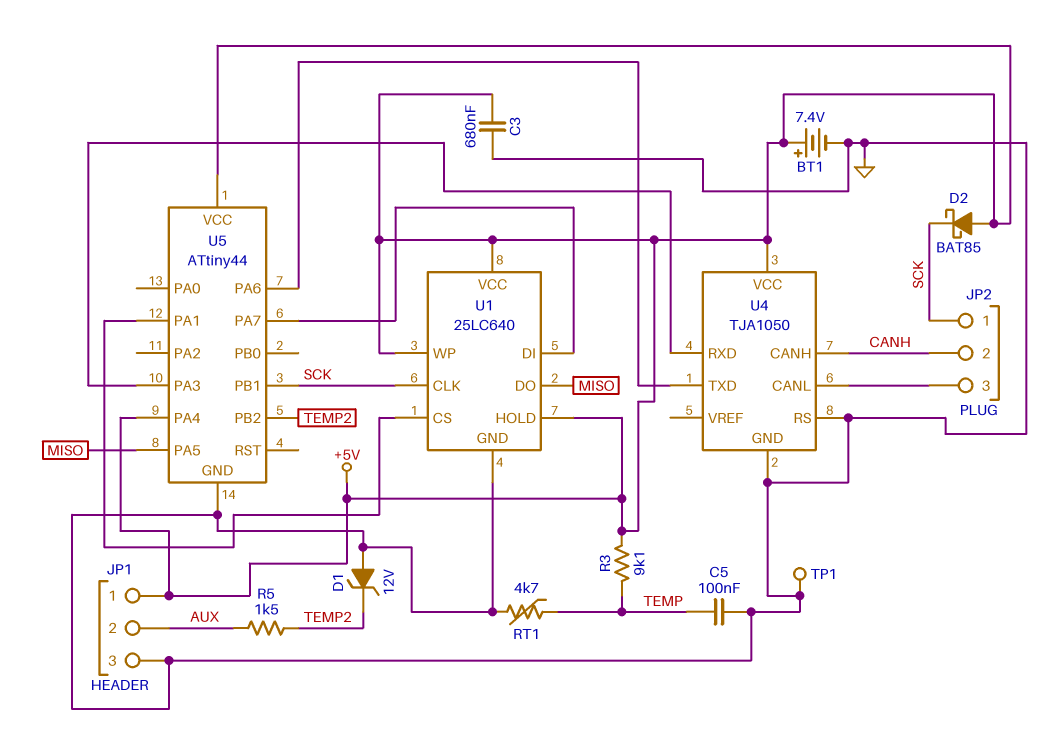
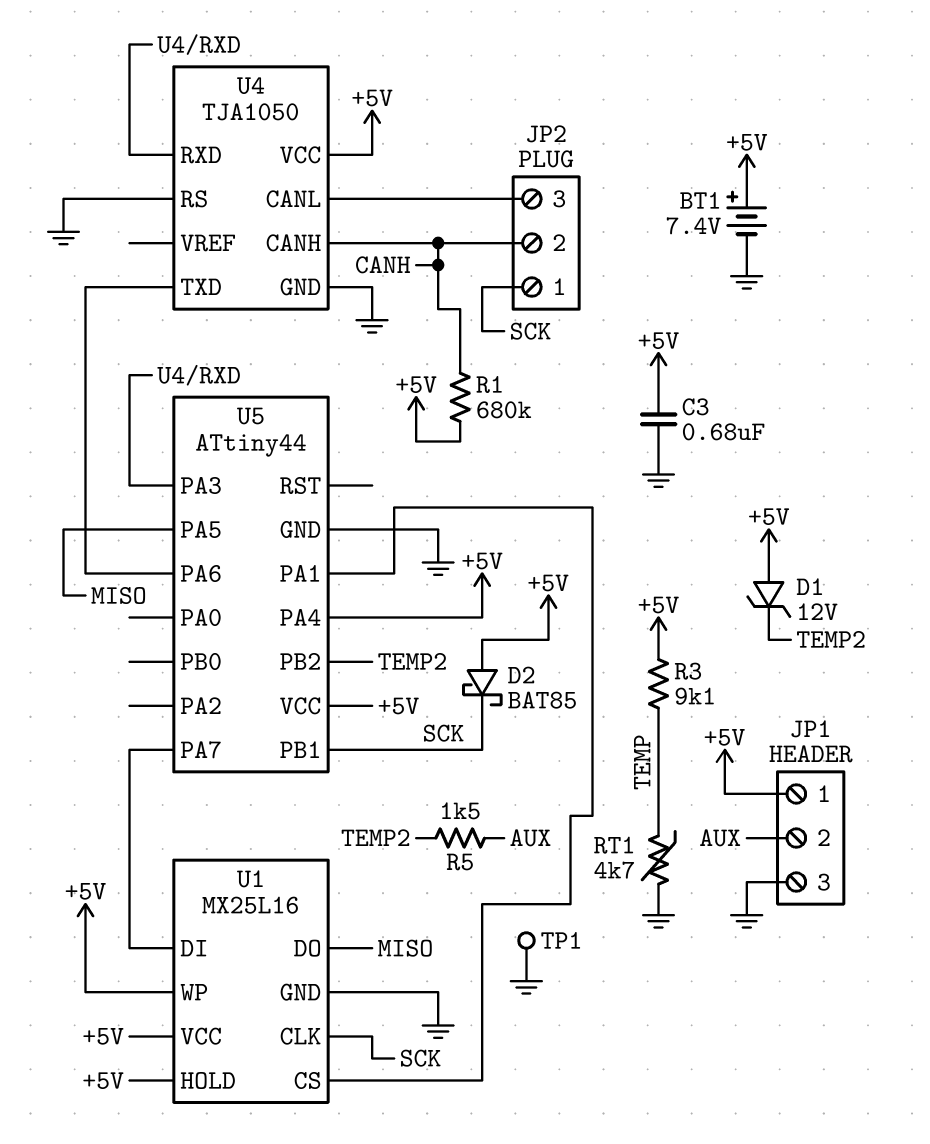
C5: 100nF (GND, TEMP) -> none
D1: zener 12V (A GND, K TEMP2) -> zener 12V (A +5V, K TEMP2)
R1: none -> 680k (+5V, CANH)
U1: 25LC640 -> MX25L16

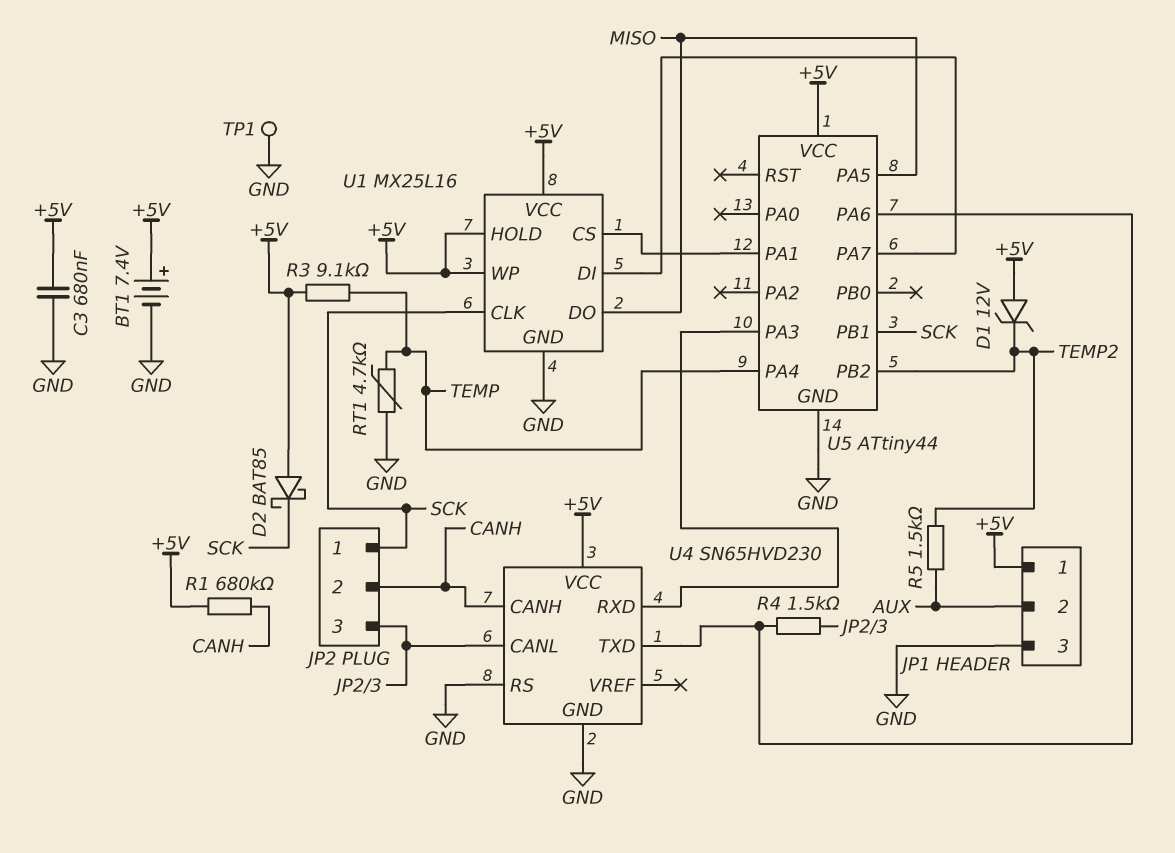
R4: none -> 1.5k (JP2/3, U4/TXD)
U4: TJA1050 -> SN65HVD230
U5 pin PA4: +5V -> TEMP

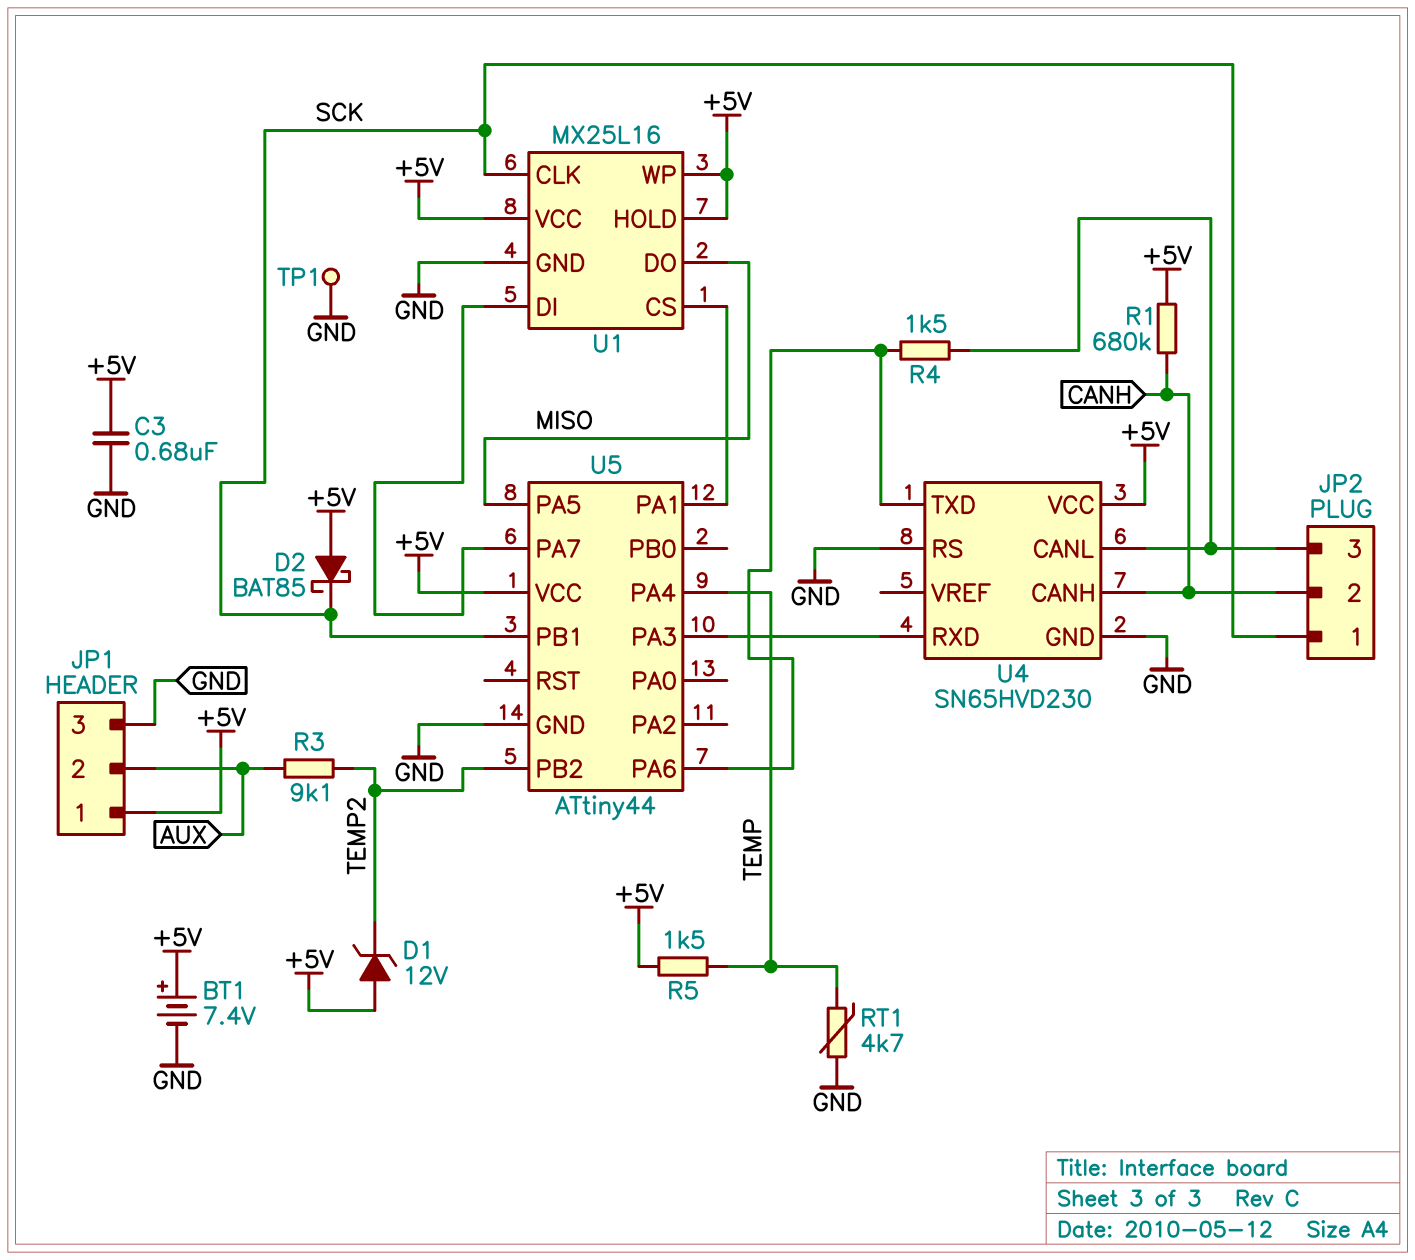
R3: 9.1k (+5V, TEMP) -> 9.1k (AUX, TEMP2)
R5: 1.5k (AUX, TEMP2) -> 1.5k (+5V, TEMP)

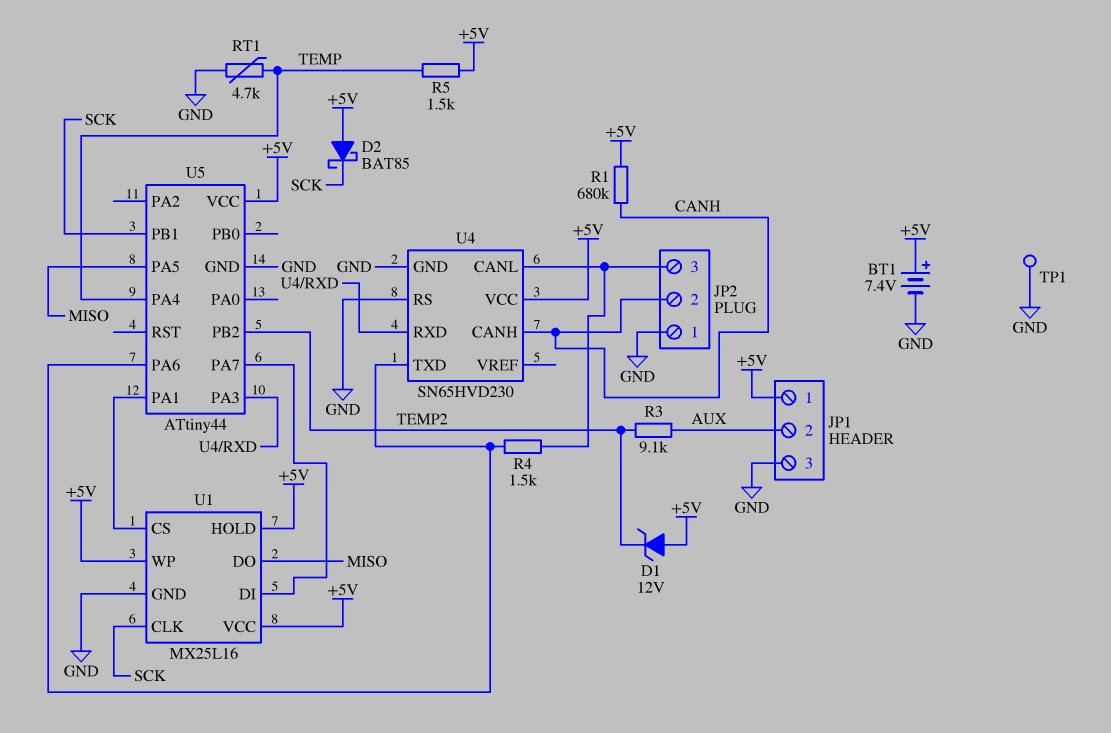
C3: 680nF (+5V, GND) -> none
JP2 pin 1: SCK -> GND

